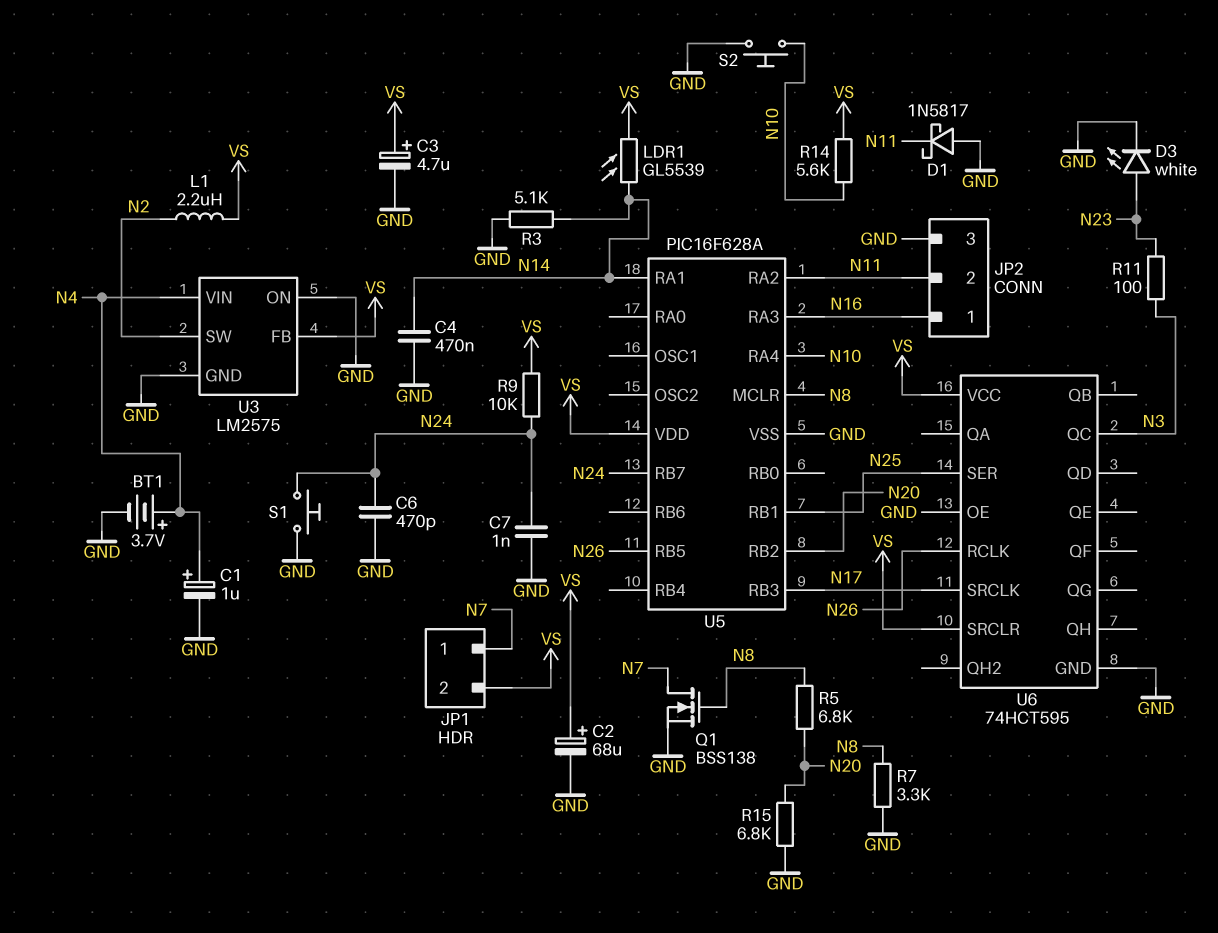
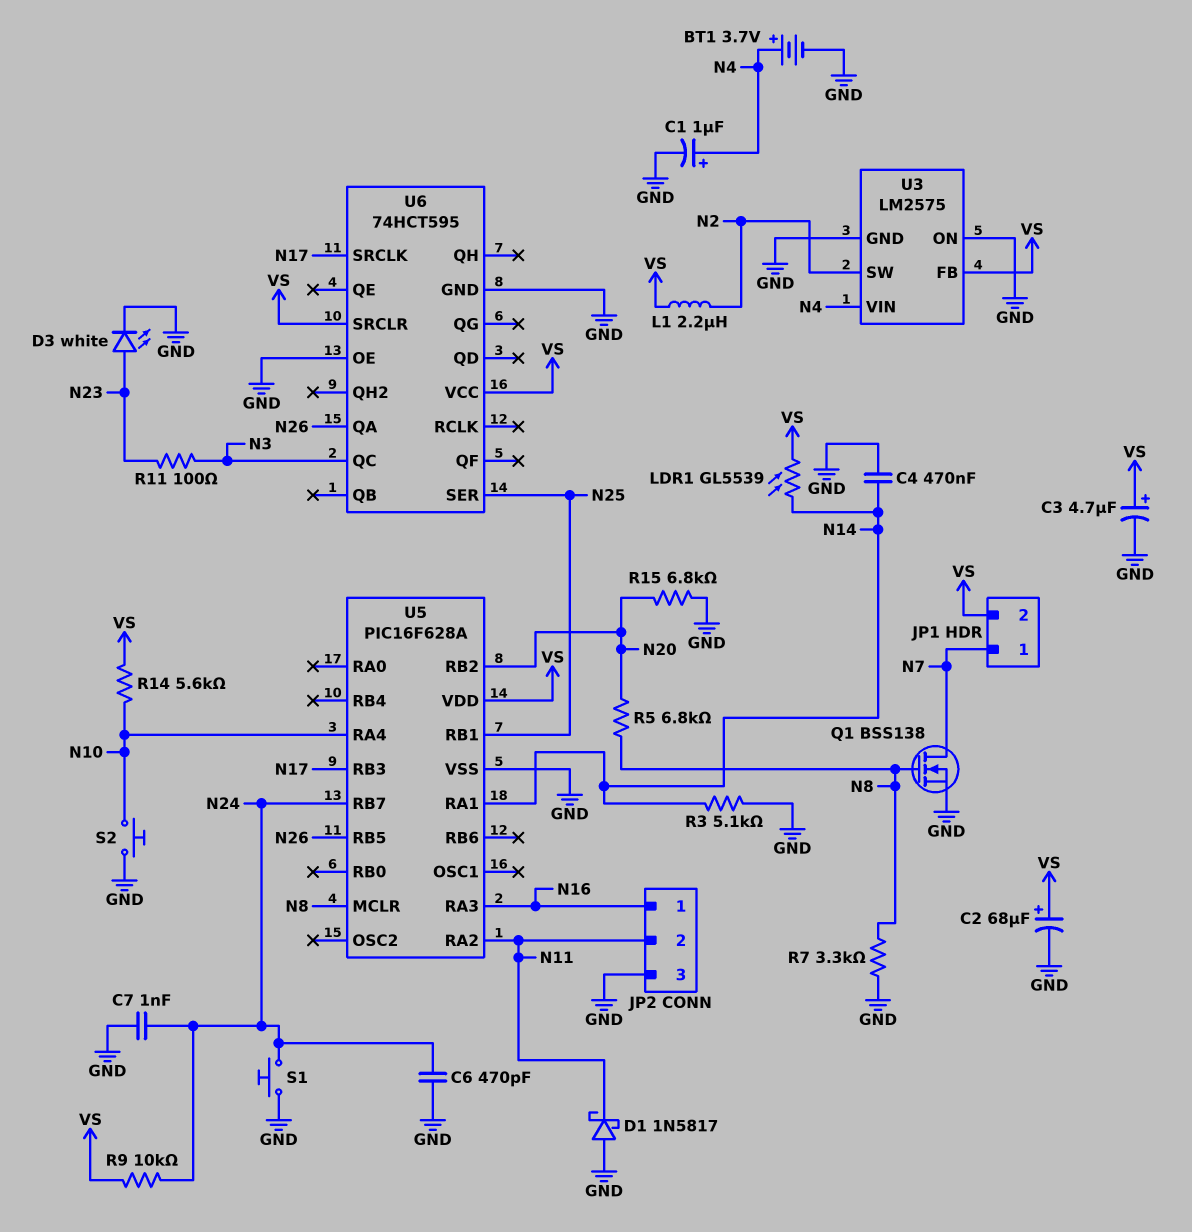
U6 pin QA: none -> N26
U6 pin RCLK: N26 -> none

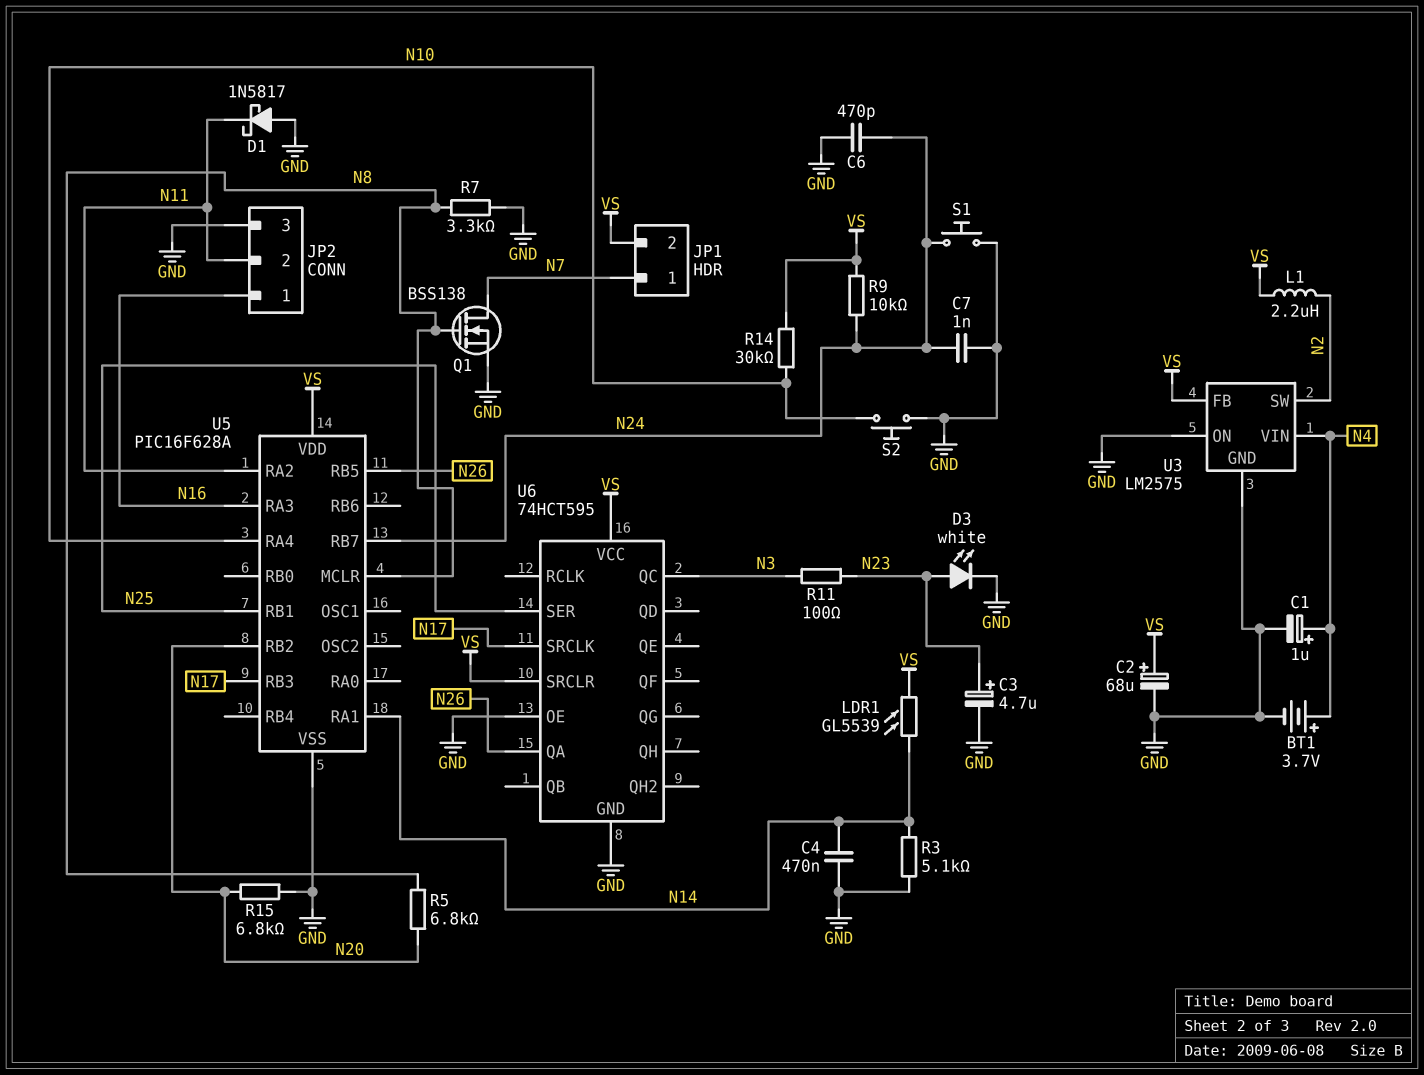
C3: 4.7uF (plus VS, minus GND) -> 4.7uF (plus N23, minus GND)
R14: 5.6k (N10, VS) -> 30k (N10, VS)

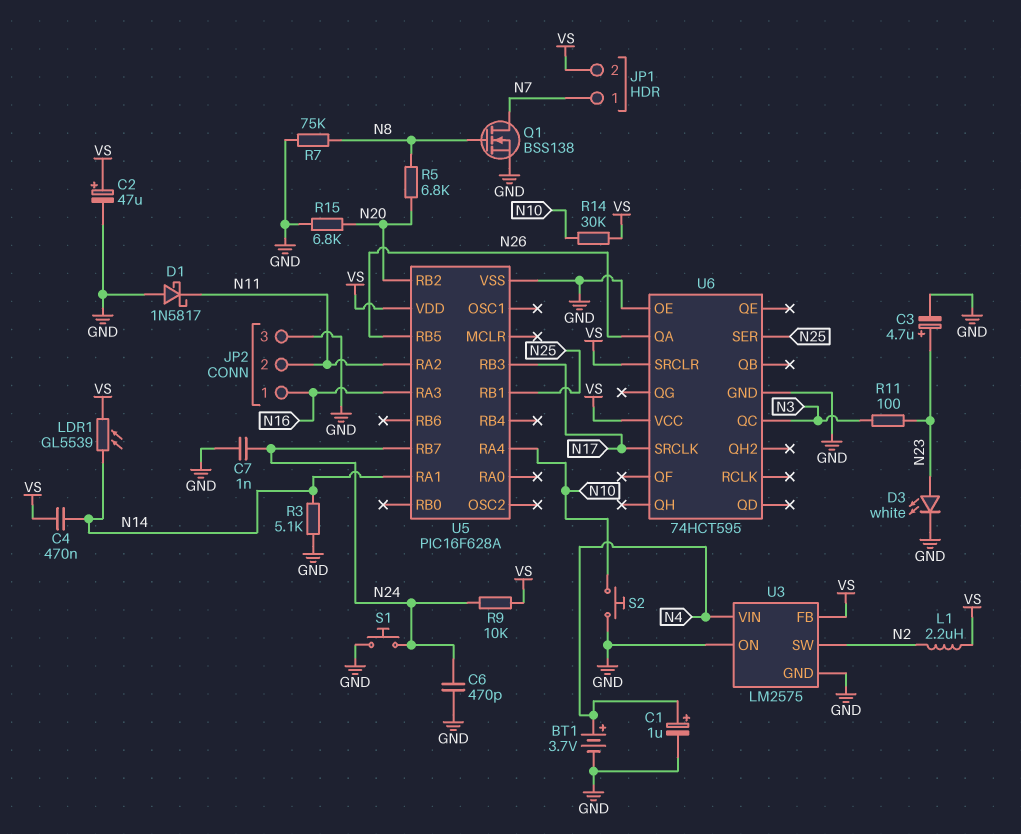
C2: 68uF (plus VS, minus GND) -> 47uF (plus VS, minus GND)
C4: 470nF (GND, N14) -> 470nF (N14, VS)
R7: 3.3k (GND, N8) -> 75k (GND, N8)
U5 pin MCLR: N8 -> none

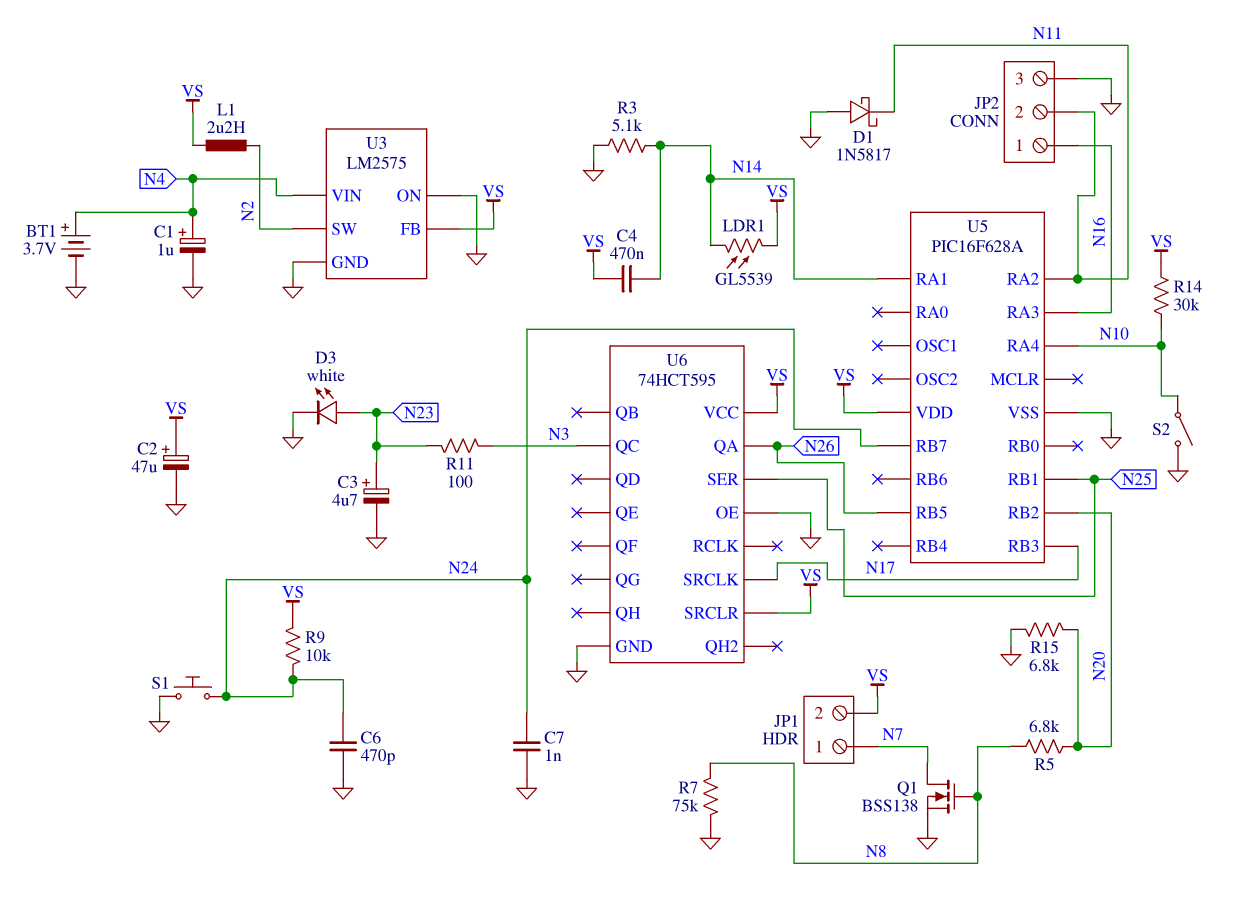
S2: button (GND, N10) -> switch (GND, N10)

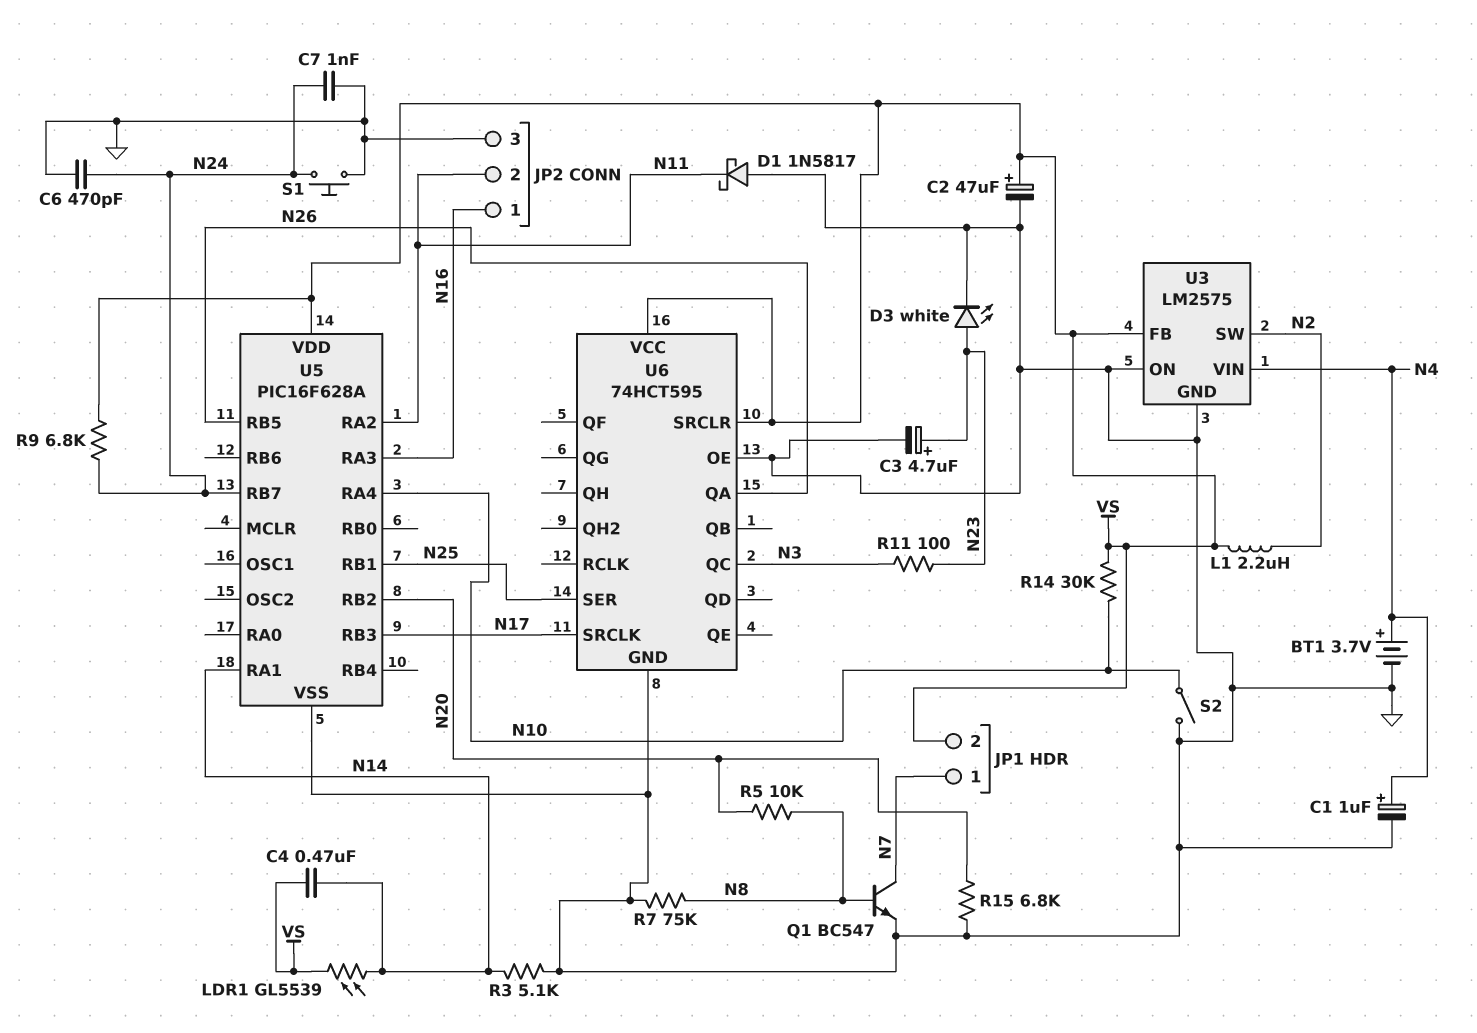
Q1: NMOS BSS138 (G N8, D N7, S GND) -> NPN BC547 (B N8, C N7, E GND)
R5: 6.8k (N8, N20) -> 10k (N8, N20)
R9: 10k (N24, VS) -> 6.8k (N24, VS)

